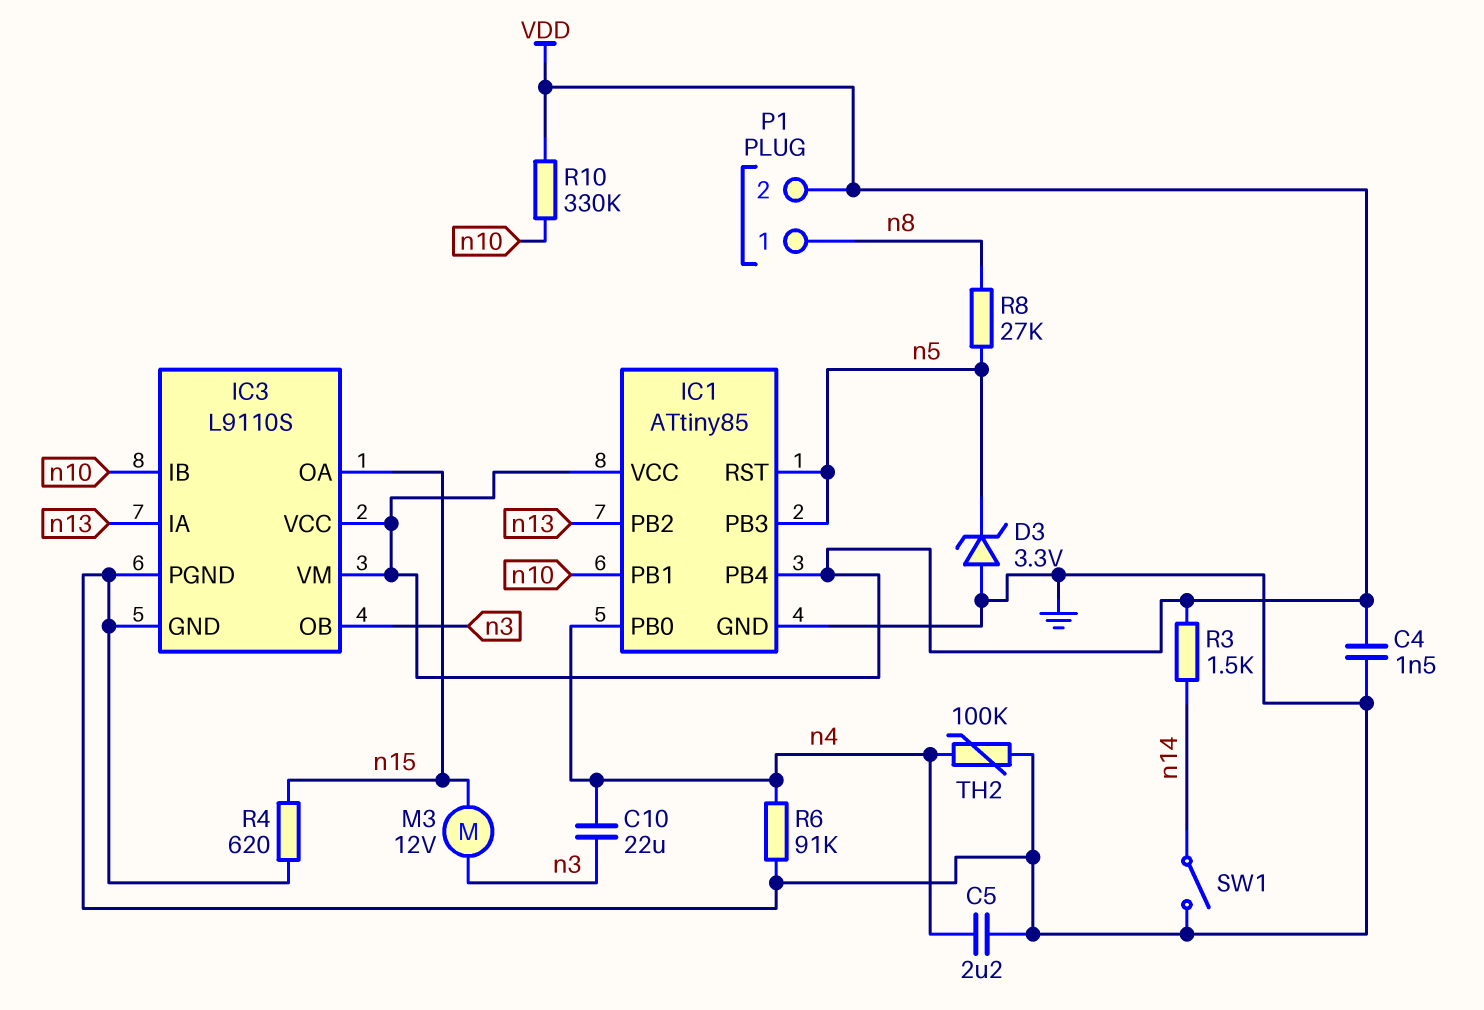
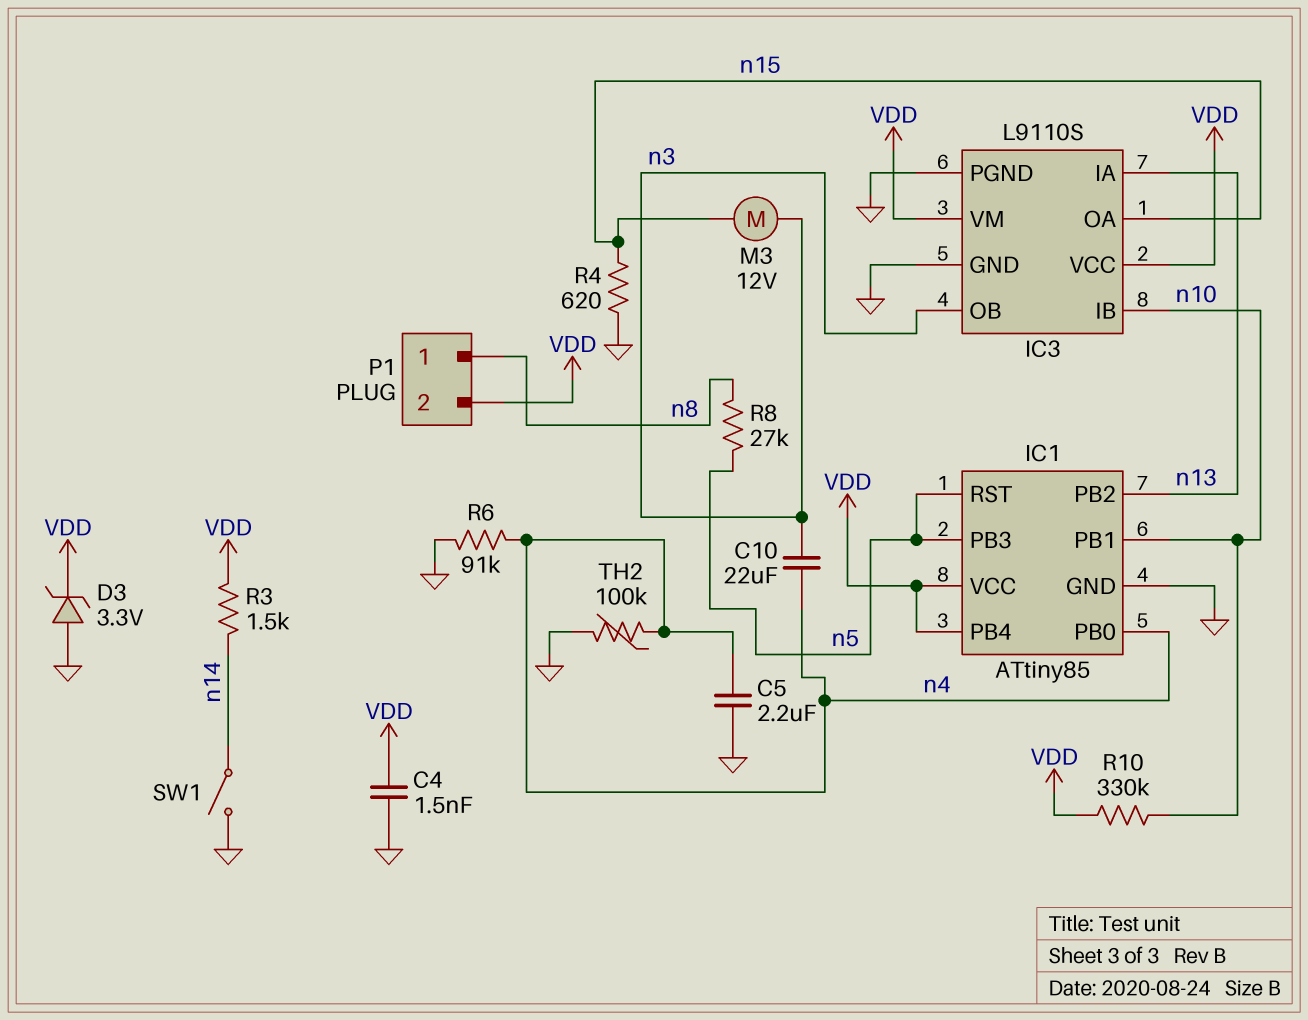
D3: zener 3.3V (A GND, K n5) -> zener 3.3V (A GND, K VDD)

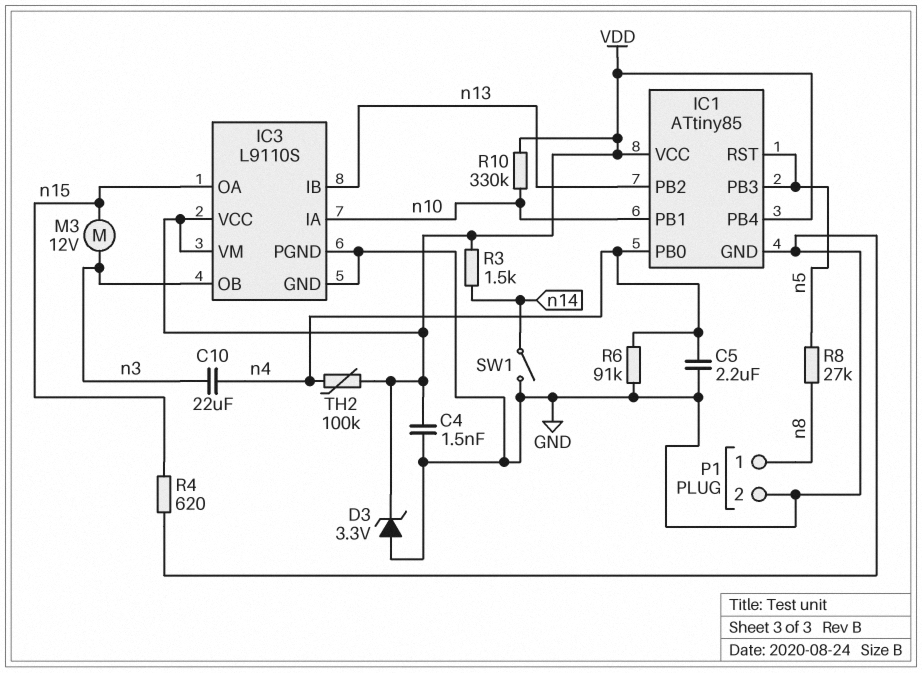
IC3 pin IA: n13 -> n10
IC3 pin IB: n10 -> n13
P1 pin 2: VDD -> GND
TH2: 100k (GND, n4) -> 100k (VDD, n4)

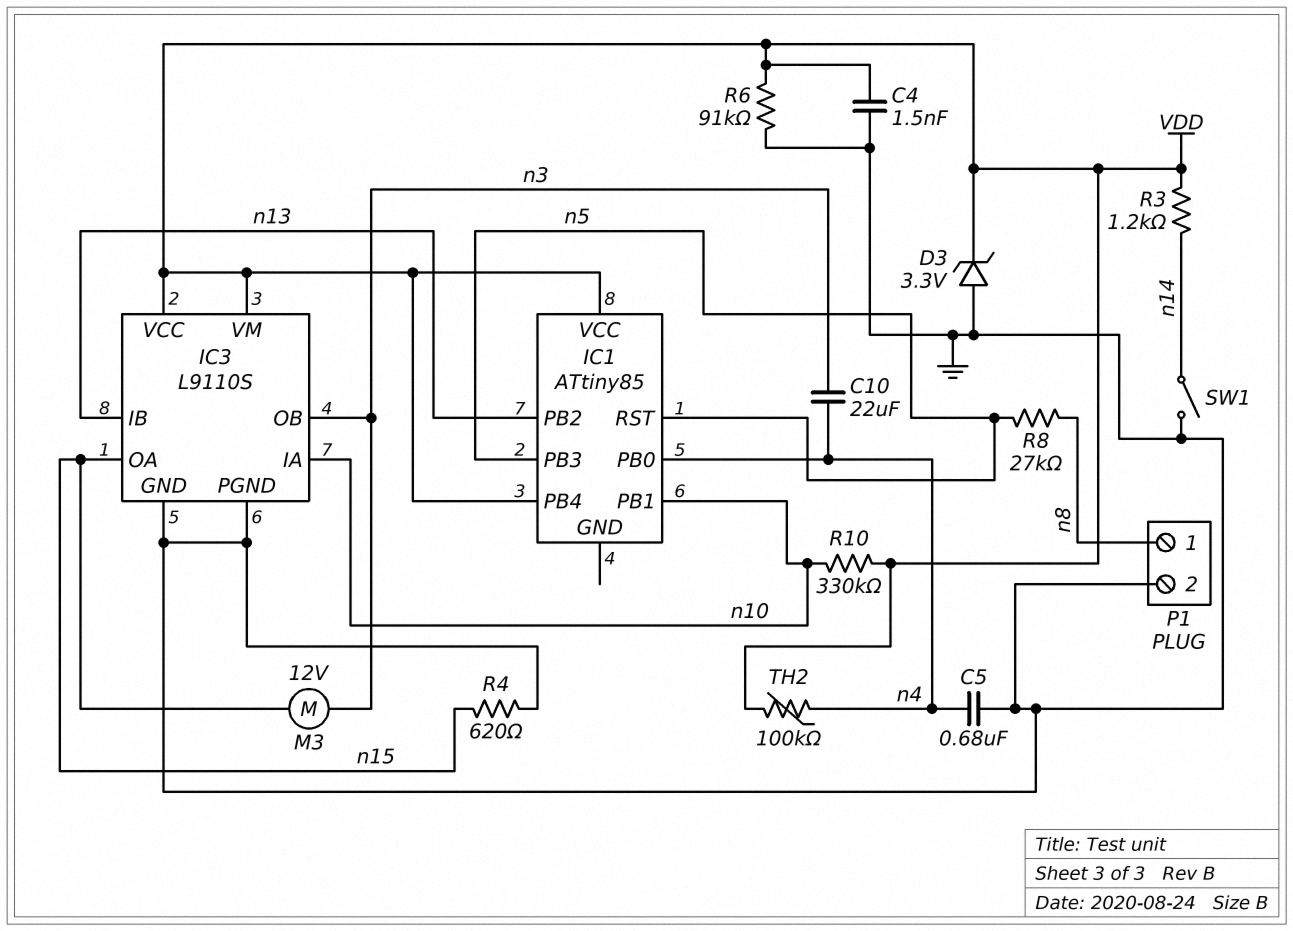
C5: 2.2uF (GND, n4) -> 680nF (GND, n4)
IC1 pin GND: GND -> none
R3: 1.5k (VDD, n14) -> 1.2k (VDD, n14)
R6: 91k (GND, n4) -> 91k (GND, VDD)

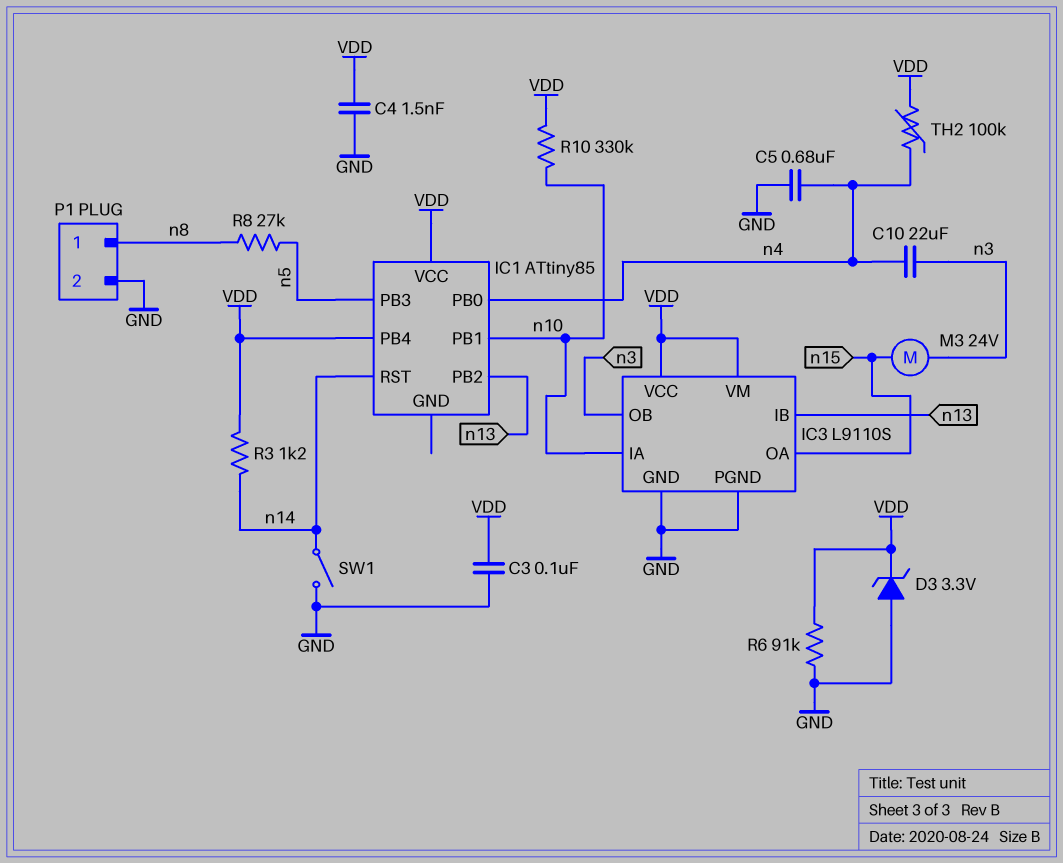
C3: none -> 100nF (GND, VDD)
IC1 pin RST: n5 -> n14
M3: motor 12V (n3, n15) -> motor 24V (n3, n15)
R4: 620 (GND, n15) -> none

